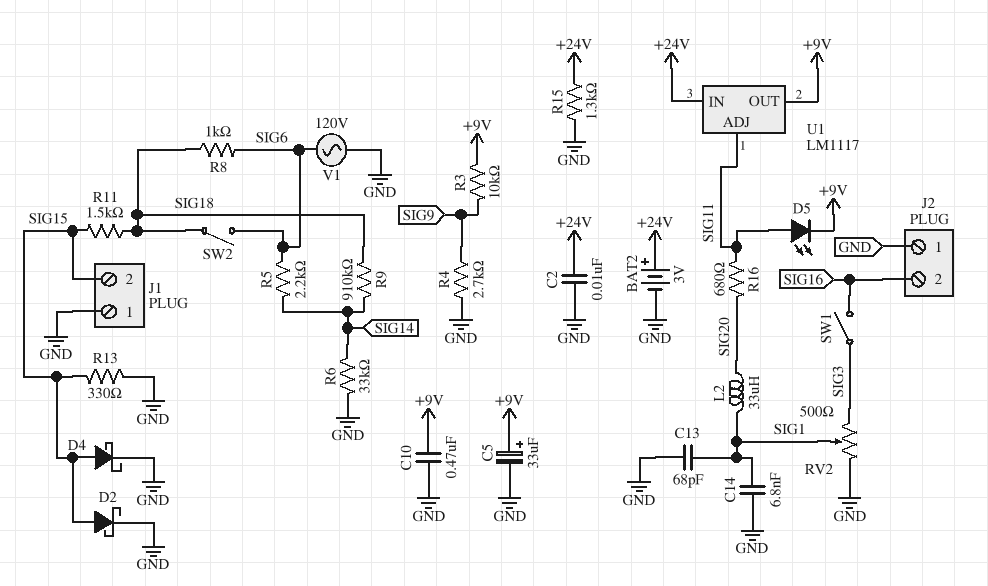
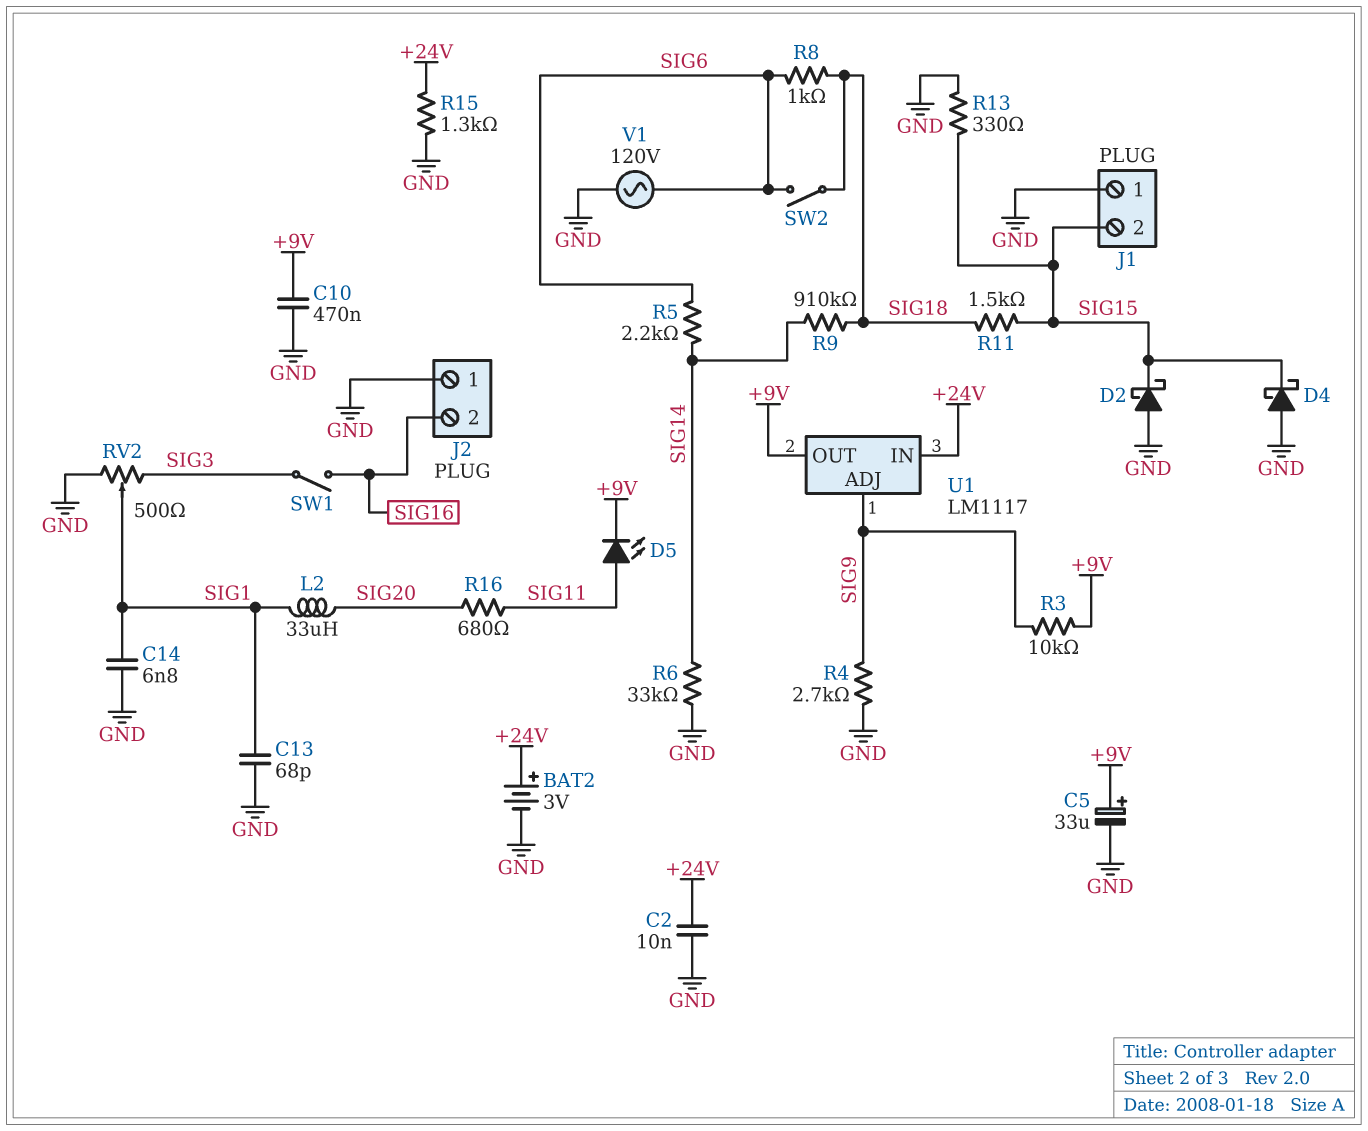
D2: schottky (A SIG15, K GND) -> schottky (A GND, K SIG15)
D4: schottky (A SIG15, K GND) -> schottky (A GND, K SIG15)
U1 pin ADJ: SIG11 -> SIG9

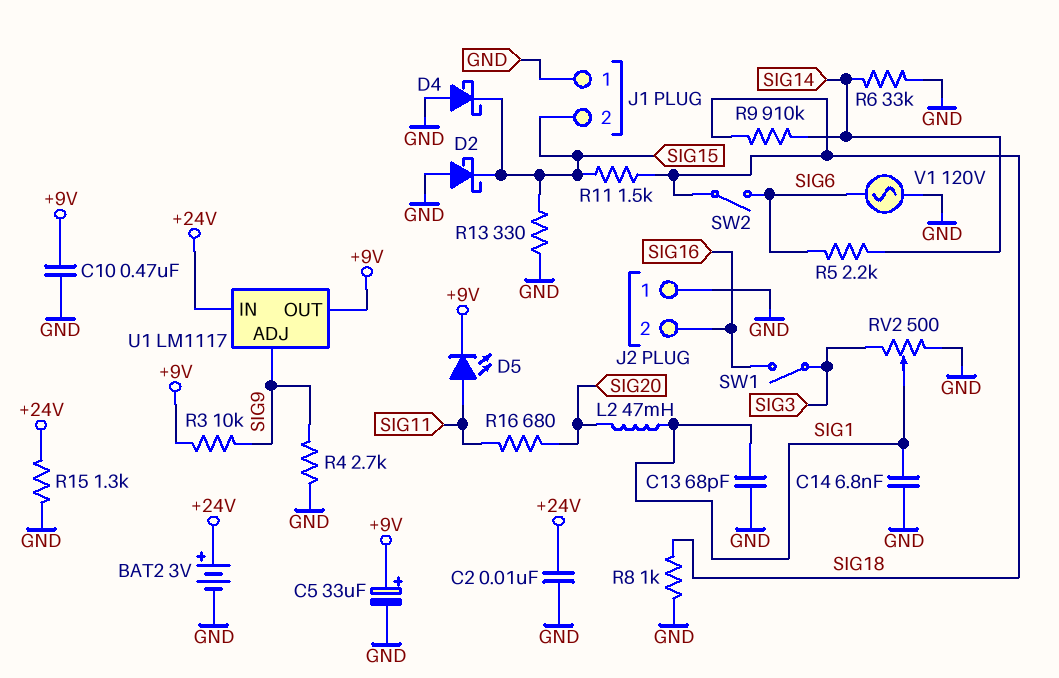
L2: 33uH (SIG1, SIG20) -> 47mH (SIG1, SIG20)
R8: 1k (SIG6, SIG18) -> 1k (GND, SIG18)

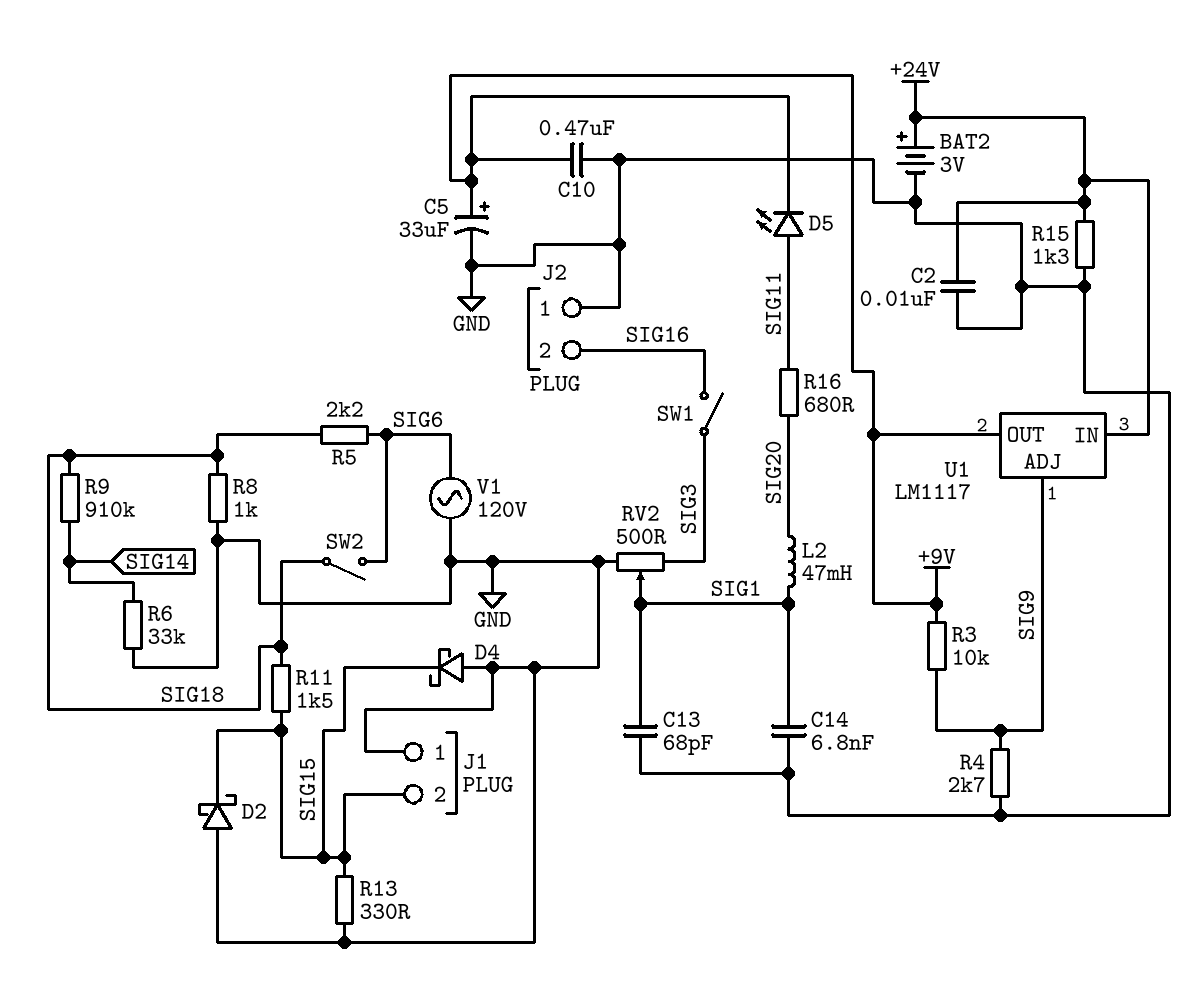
R5: 2.2k (SIG6, SIG14) -> 2.2k (SIG6, SIG18)

